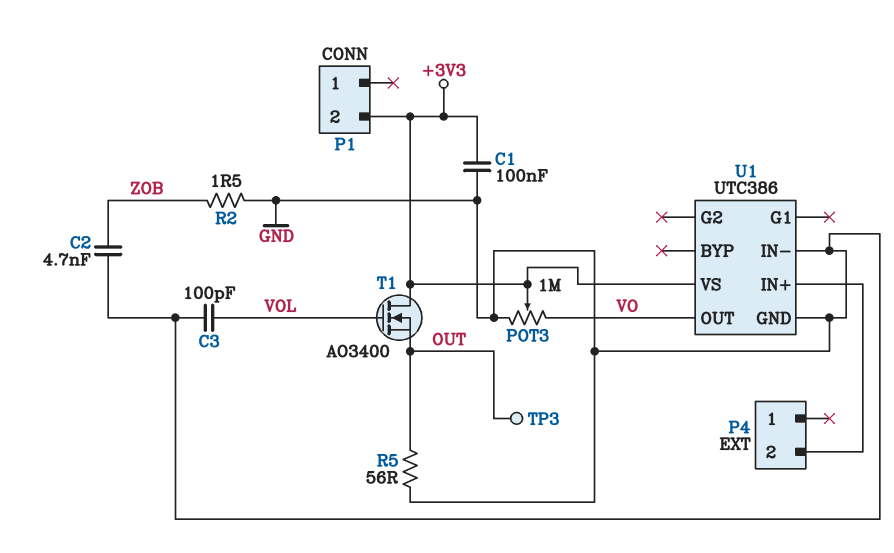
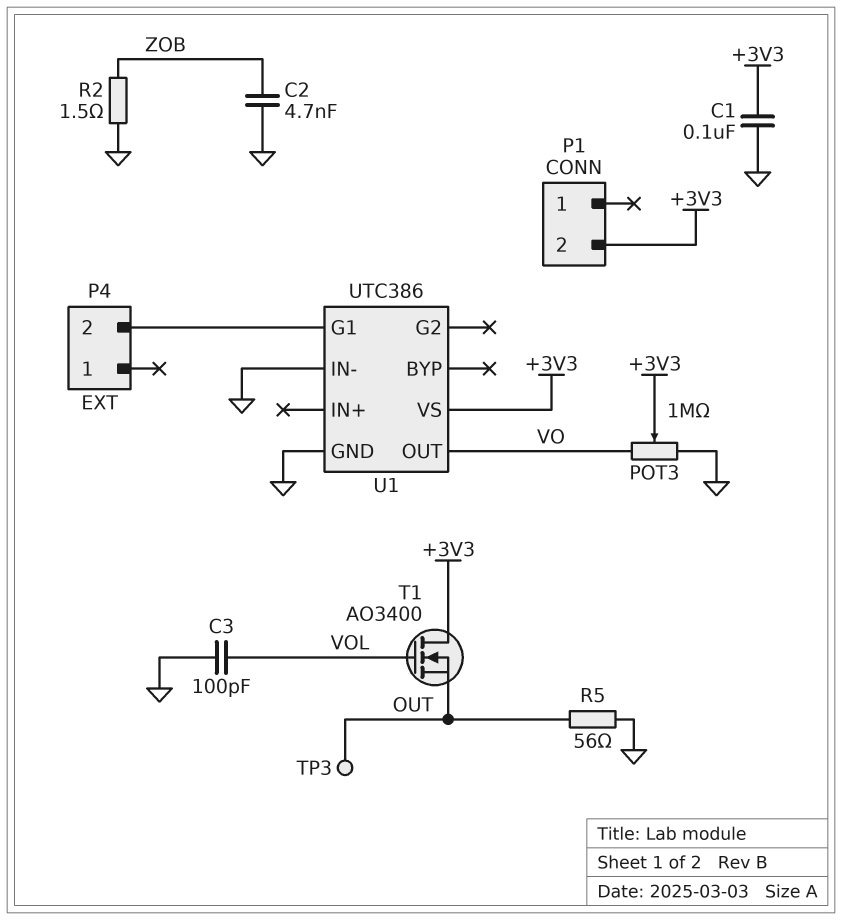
U1 pin G1: none -> P4/2
U1 pin IN+: P4/2 -> none

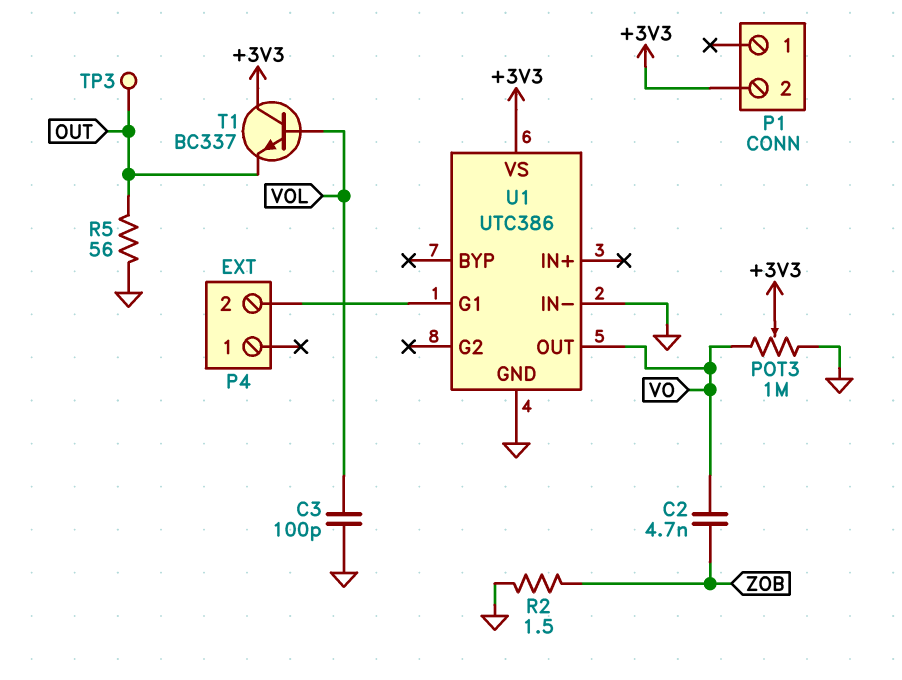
C1: 100nF (+3V3, GND) -> none
C2: 4.7nF (GND, ZOB) -> 4.7nF (VO, ZOB)
T1: NMOS AO3400 (G VOL, D +3V3, S OUT) -> NPN BC337 (B VOL, C +3V3, E OUT)

